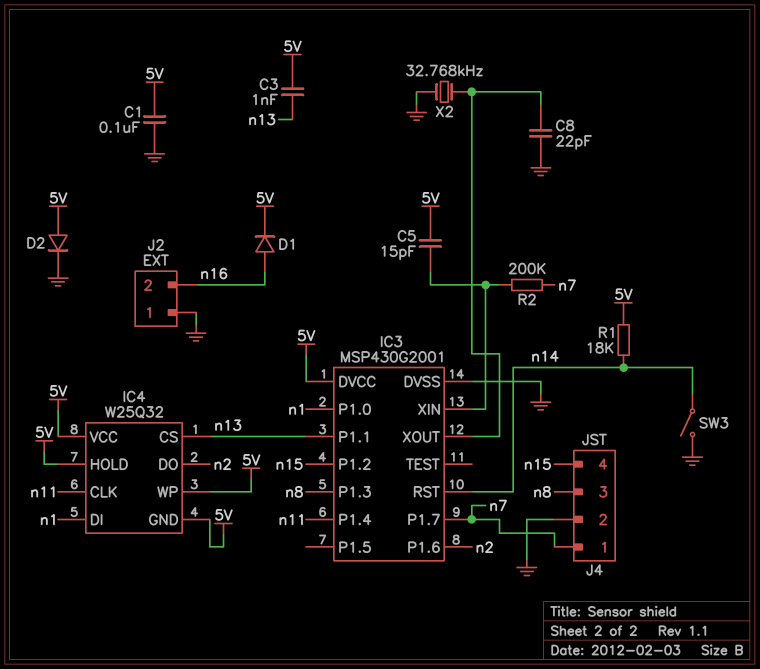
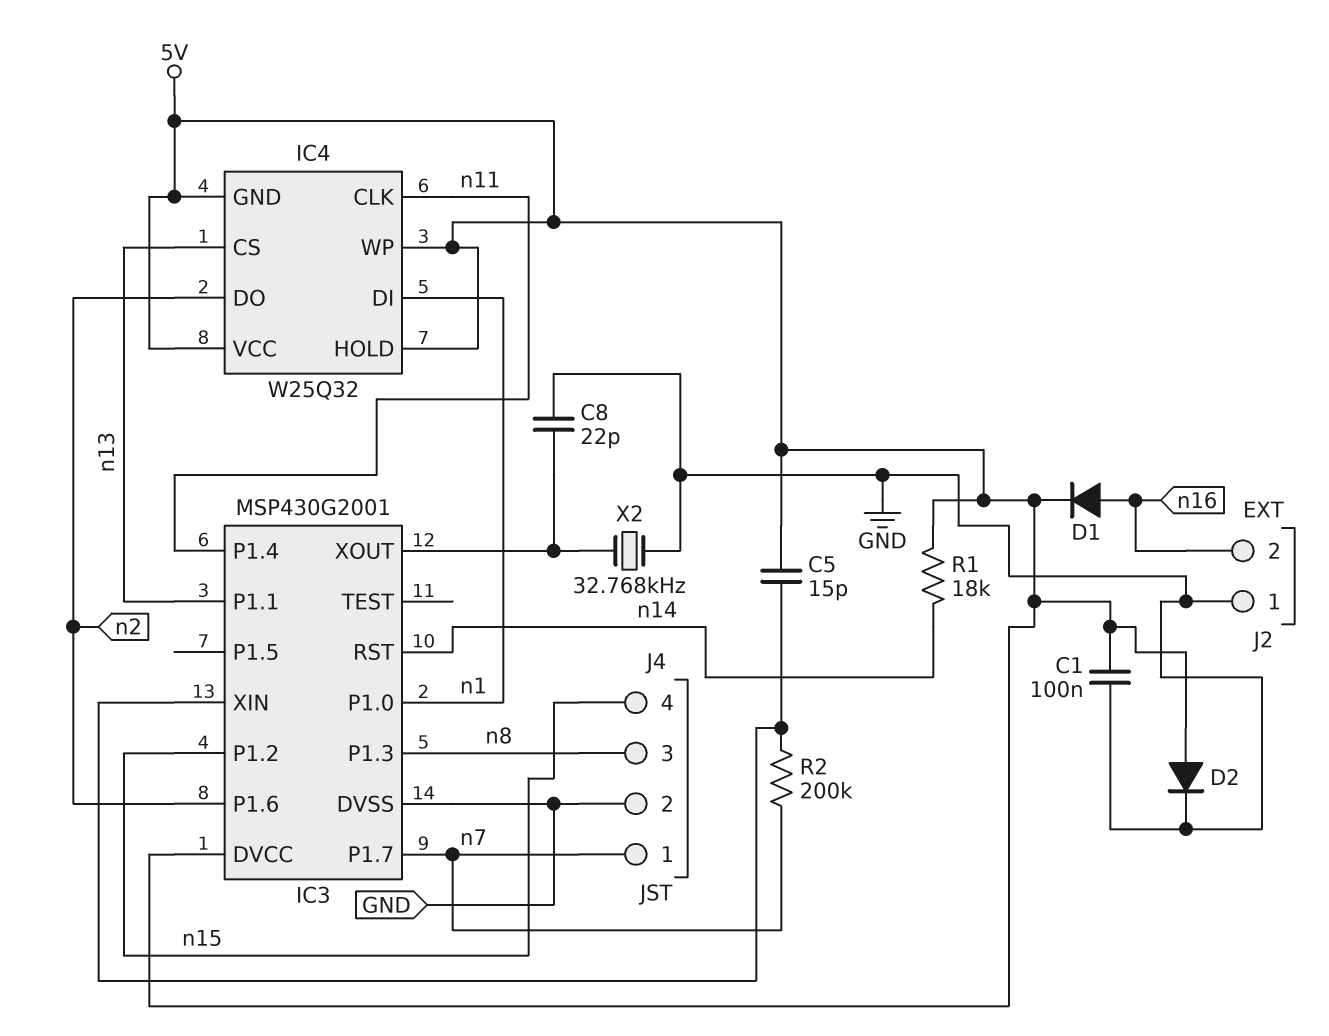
C3: 1nF (5V, n13) -> none
SW3: switch (GND, n14) -> none

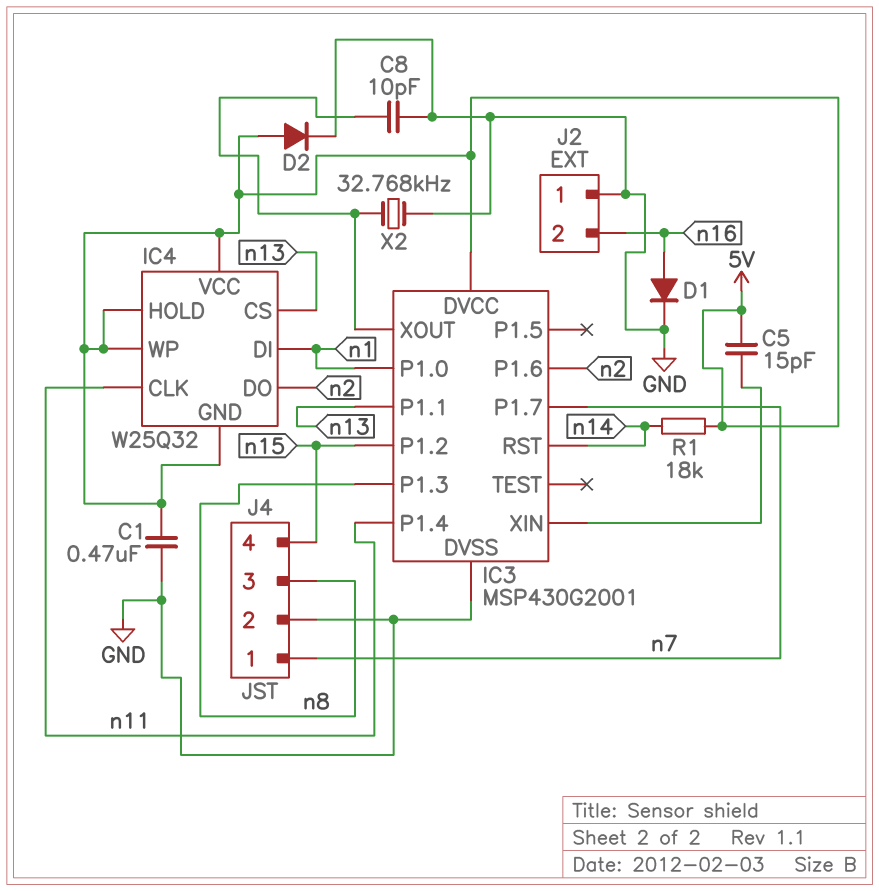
C1: 100nF (5V, GND) -> 470nF (5V, GND)
C8: 22pF (GND, IC3/XOUT) -> 10pF (GND, IC3/XOUT)
D1: diode (A n16, K 5V) -> diode (A n16, K GND)
R2: 200k (IC3/XIN, n7) -> none

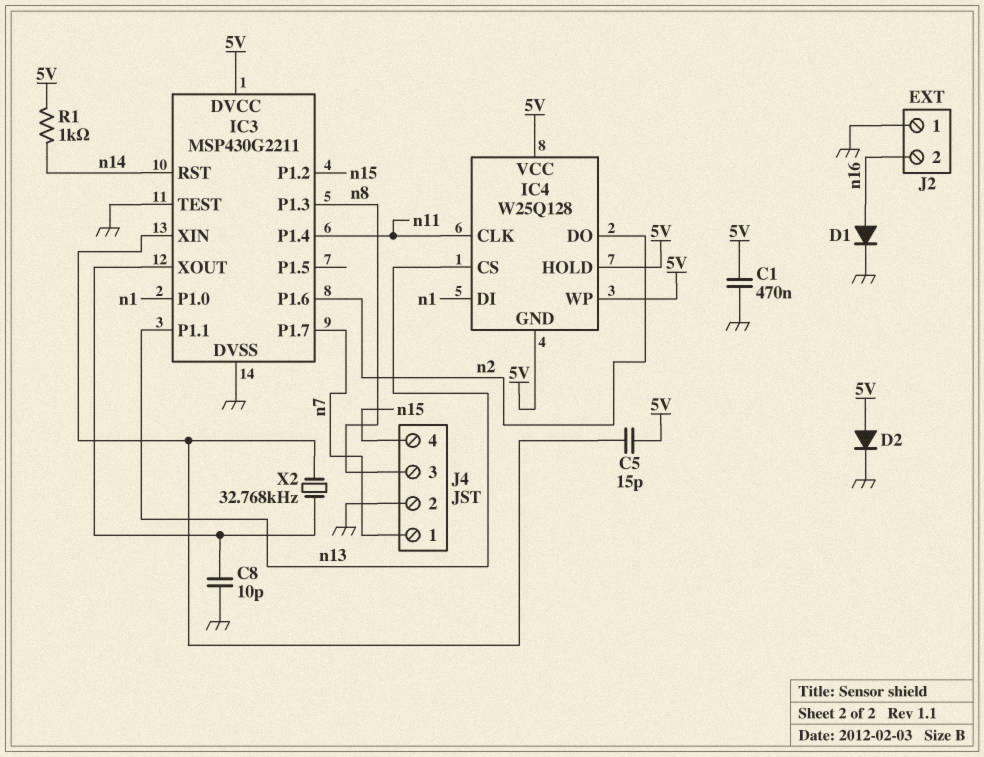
IC3: MSP430G2001 -> MSP430G2211
IC3 pin TEST: none -> GND
IC4: W25Q32 -> W25Q128
R1: 18k (5V, n14) -> 1k (5V, n14)
X2: 32.768kHz (GND, IC3/XOUT) -> 32.768kHz (IC3/XIN, IC3/XOUT)

